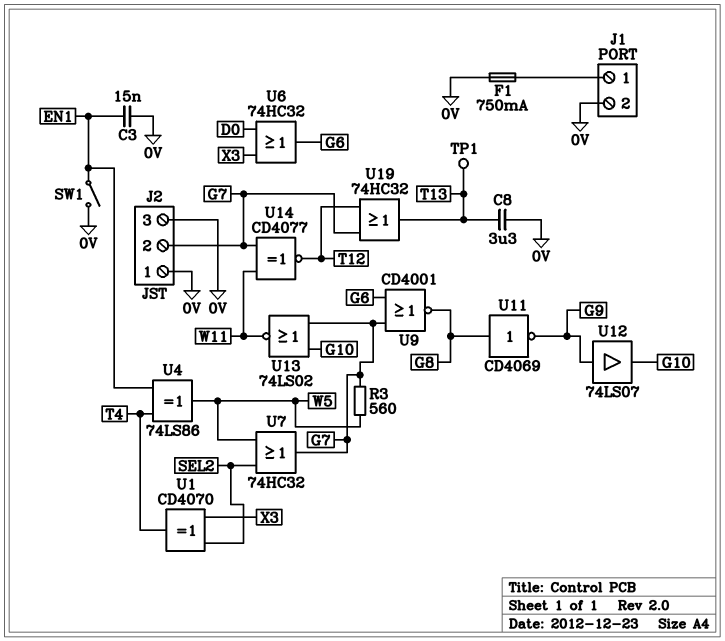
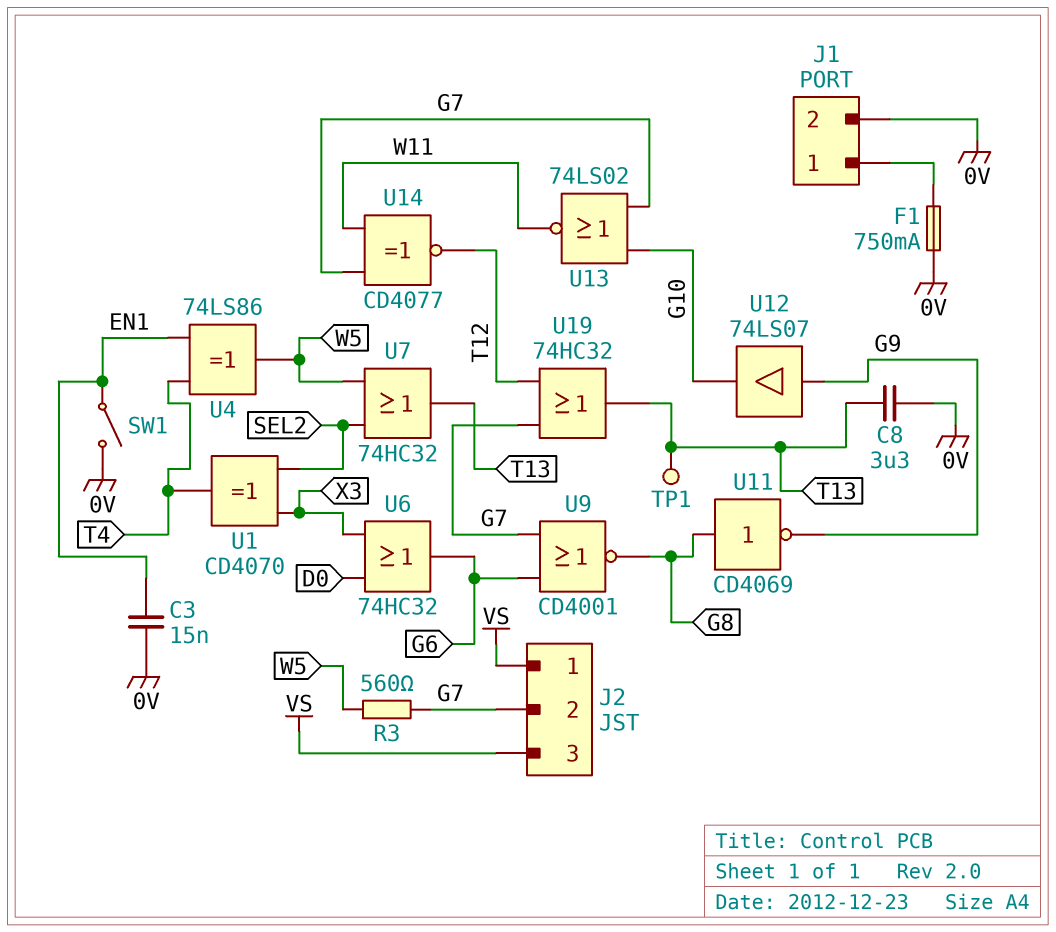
J2 pin 1: 0V -> VS
J2 pin 3: 0V -> VS
U7: OR 74HC32 (in SEL2, in W5, out G7) -> OR 74HC32 (in SEL2, in W5, out T13)

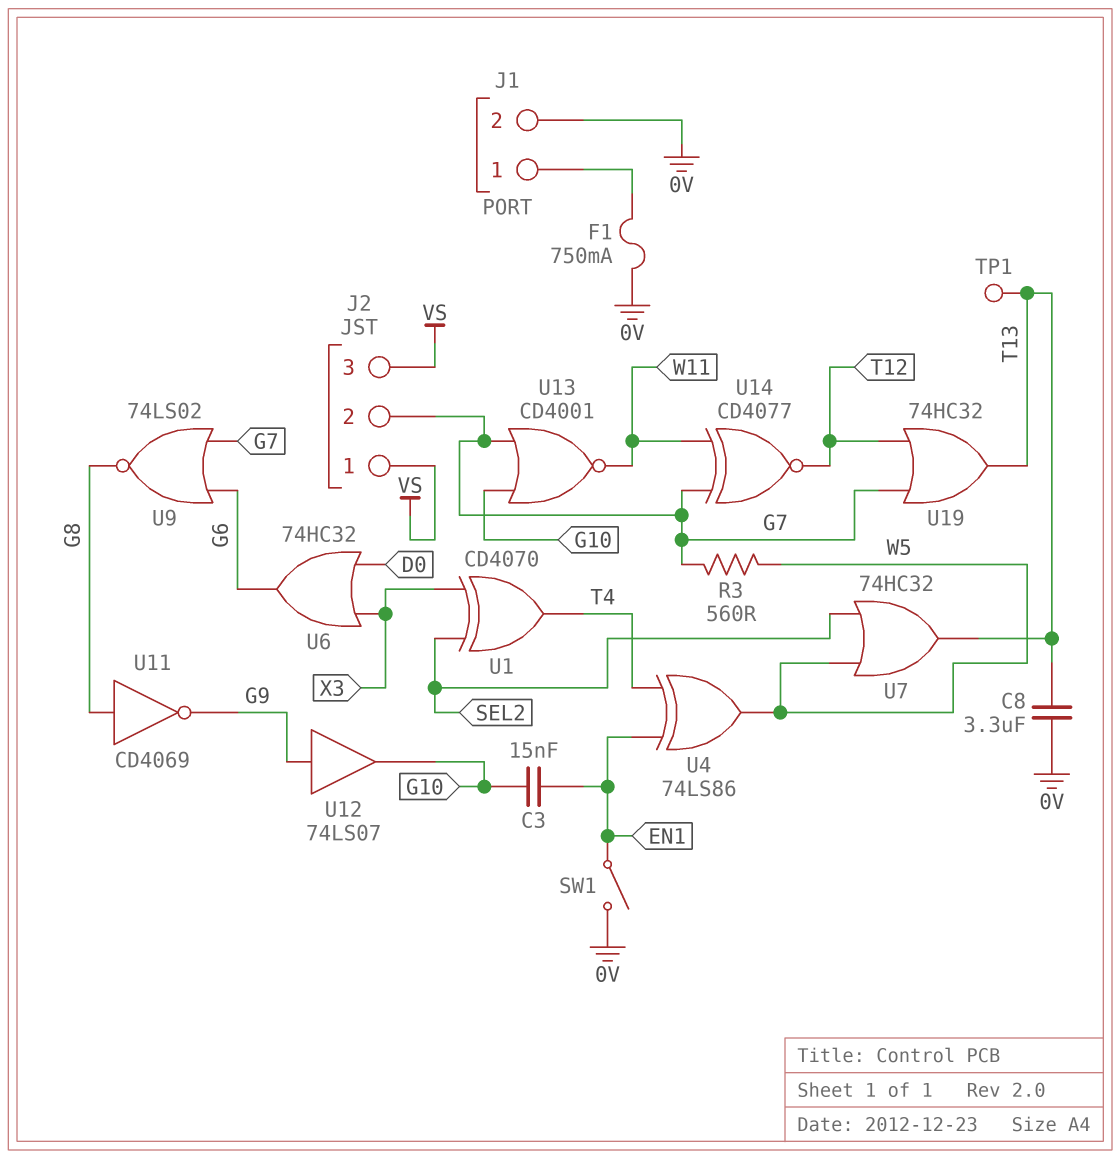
C3: 15nF (0V, EN1) -> 15nF (EN1, G10)
U9: NOR CD4001 (in G6, in G7, out G8) -> NOR 74LS02 (in G6, in G7, out G8)
U13: NOR 74LS02 (in G7, in G10, out W11) -> NOR CD4001 (in G7, in G10, out W11)

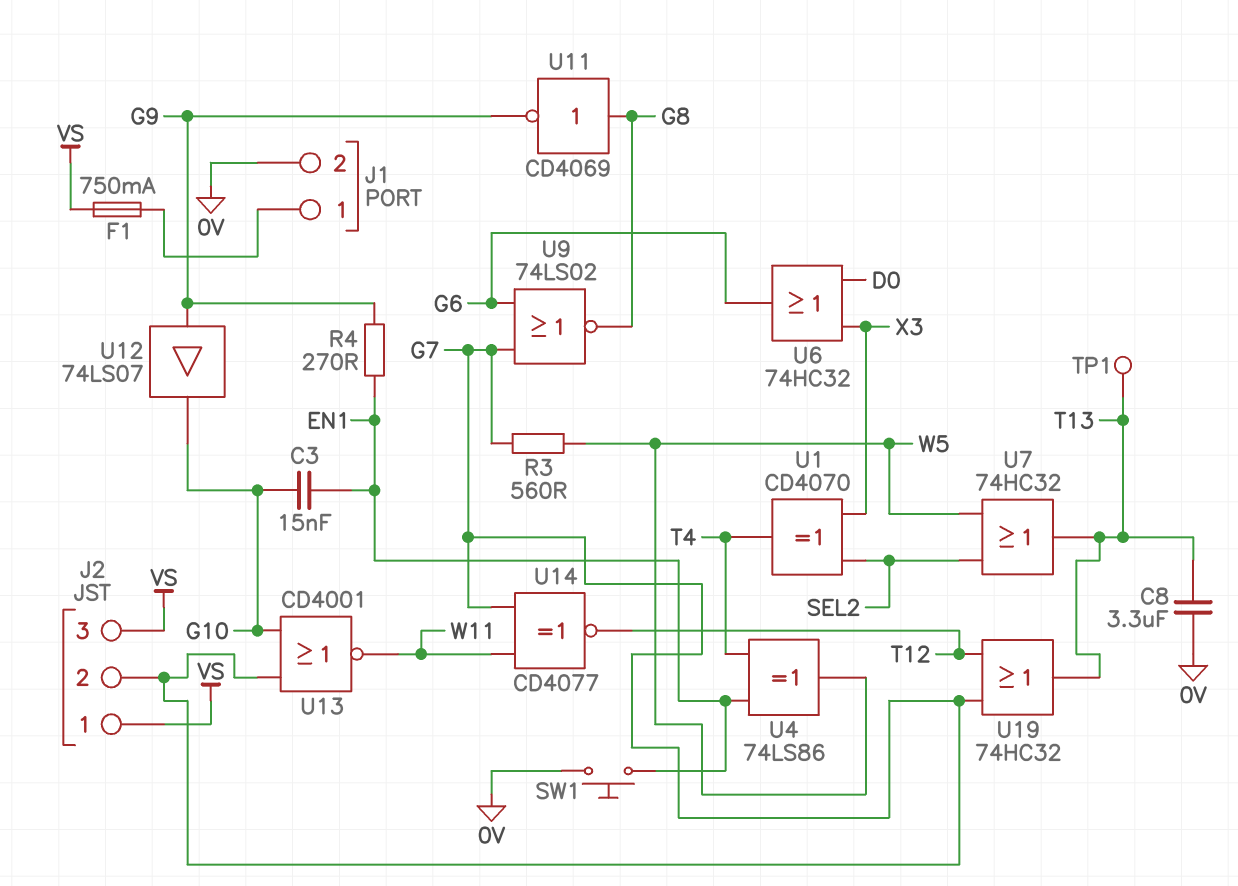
F1: 750mA (0V, J1/1) -> 750mA (J1/1, VS)
R4: none -> 270 (EN1, G9)
SW1: switch (0V, EN1) -> button (0V, EN1)

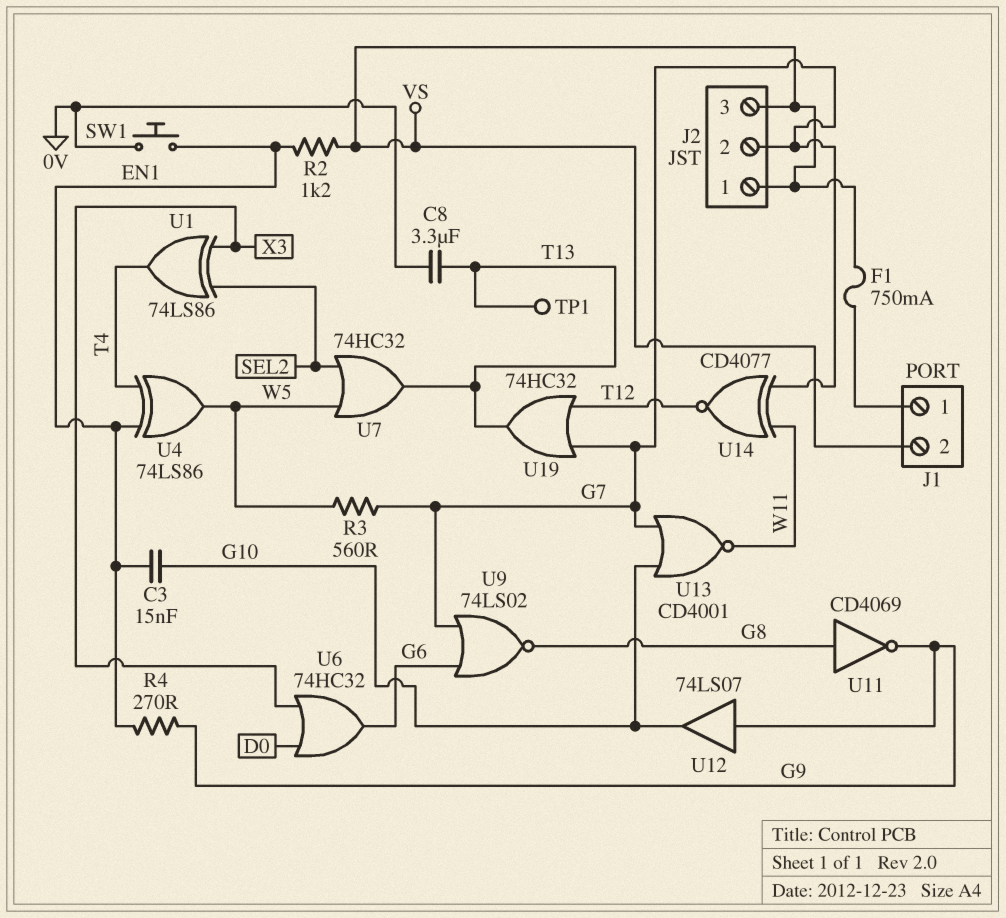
J1 pin 2: 0V -> VS
R2: none -> 1.2k (EN1, VS)
U1: XOR CD4070 (in SEL2, in X3, out T4) -> XOR 74LS86 (in SEL2, in X3, out T4)

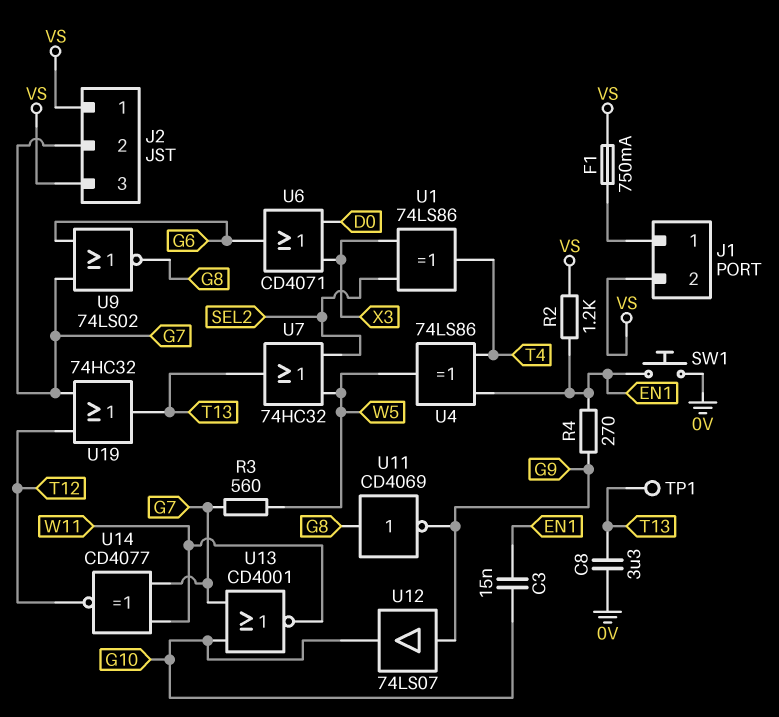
U6: OR 74HC32 (in D0, in X3, out G6) -> OR CD4071 (in D0, in X3, out G6)

